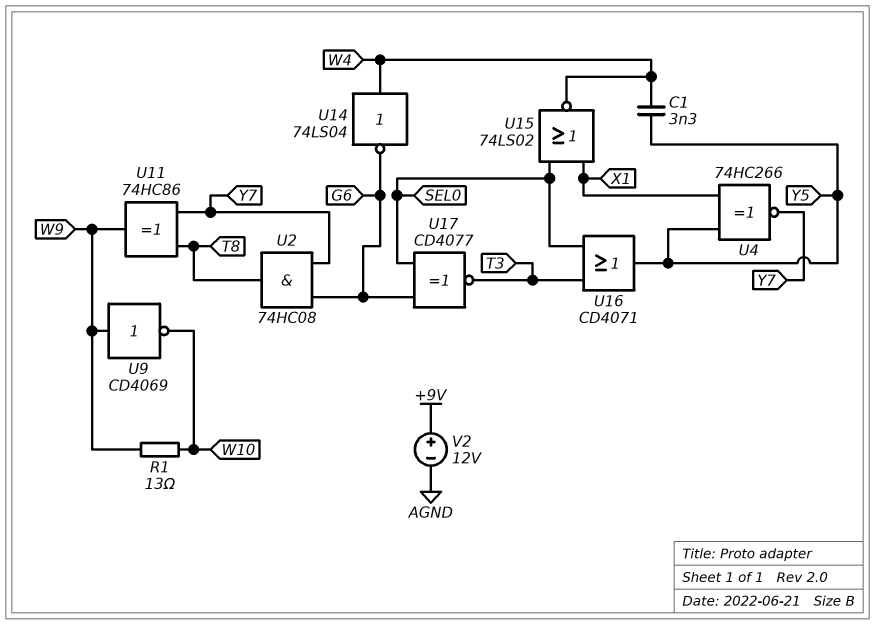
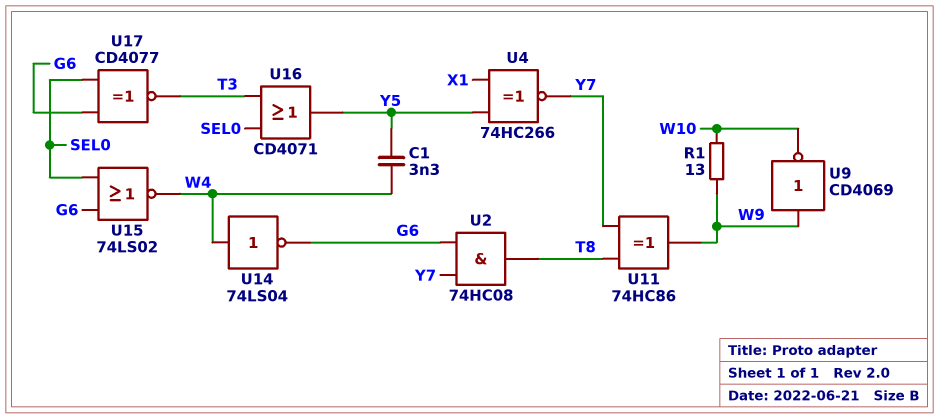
U15: NOR 74LS02 (in SEL0, in X1, out W4) -> NOR 74LS02 (in G6, in SEL0, out W4)
V2: 12V (plus +9V, minus AGND) -> none

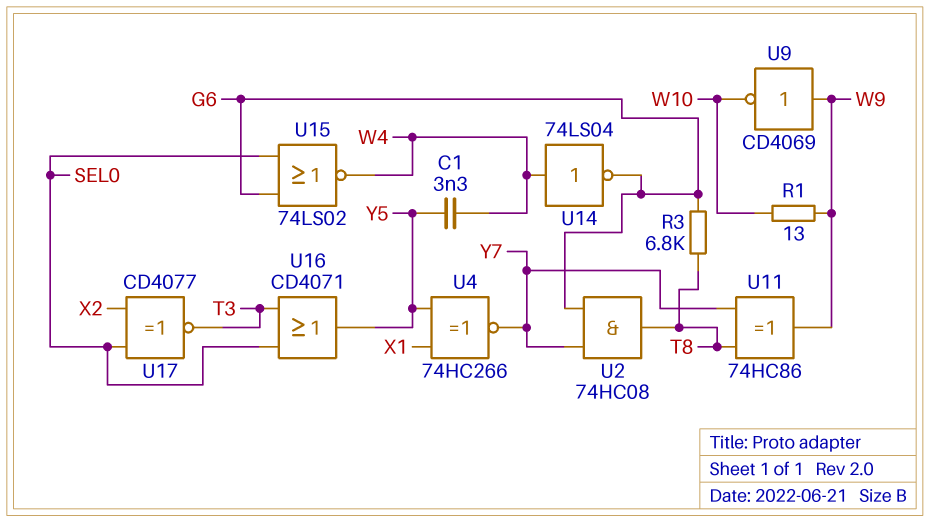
R3: none -> 6.8k (G6, T8)
U17: XNOR CD4077 (in G6, in SEL0, out T3) -> XNOR CD4077 (in SEL0, in X2, out T3)

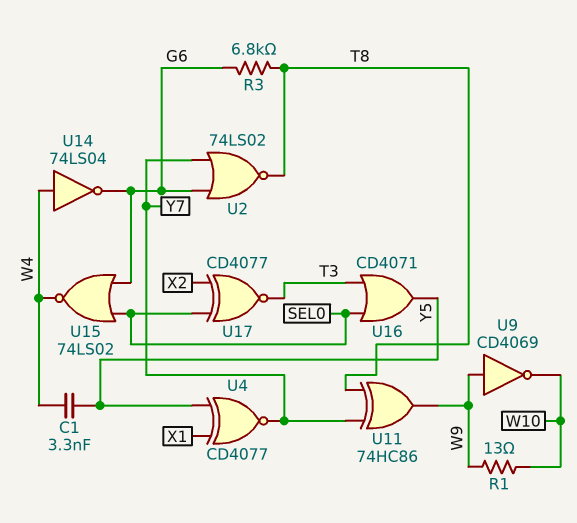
U2: AND 74HC08 (in G6, in Y7, out T8) -> NOR 74LS02 (in G6, in Y7, out T8)
U4: XNOR 74HC266 (in X1, in Y5, out Y7) -> XNOR CD4077 (in X1, in Y5, out Y7)

